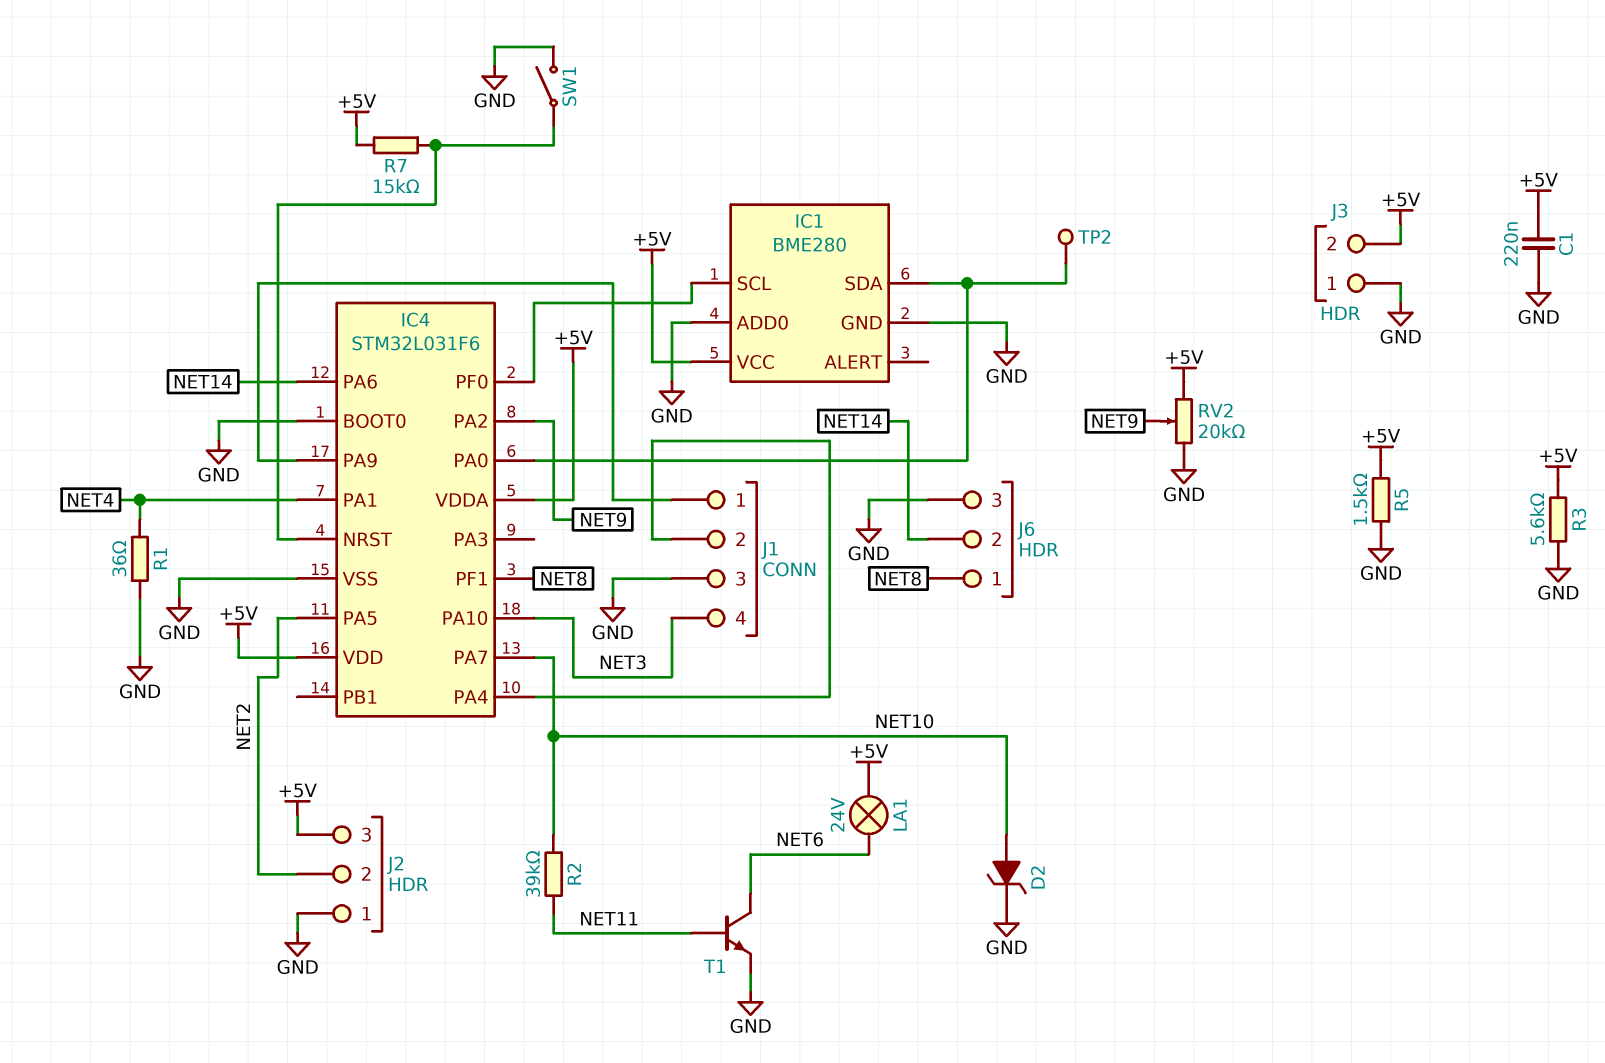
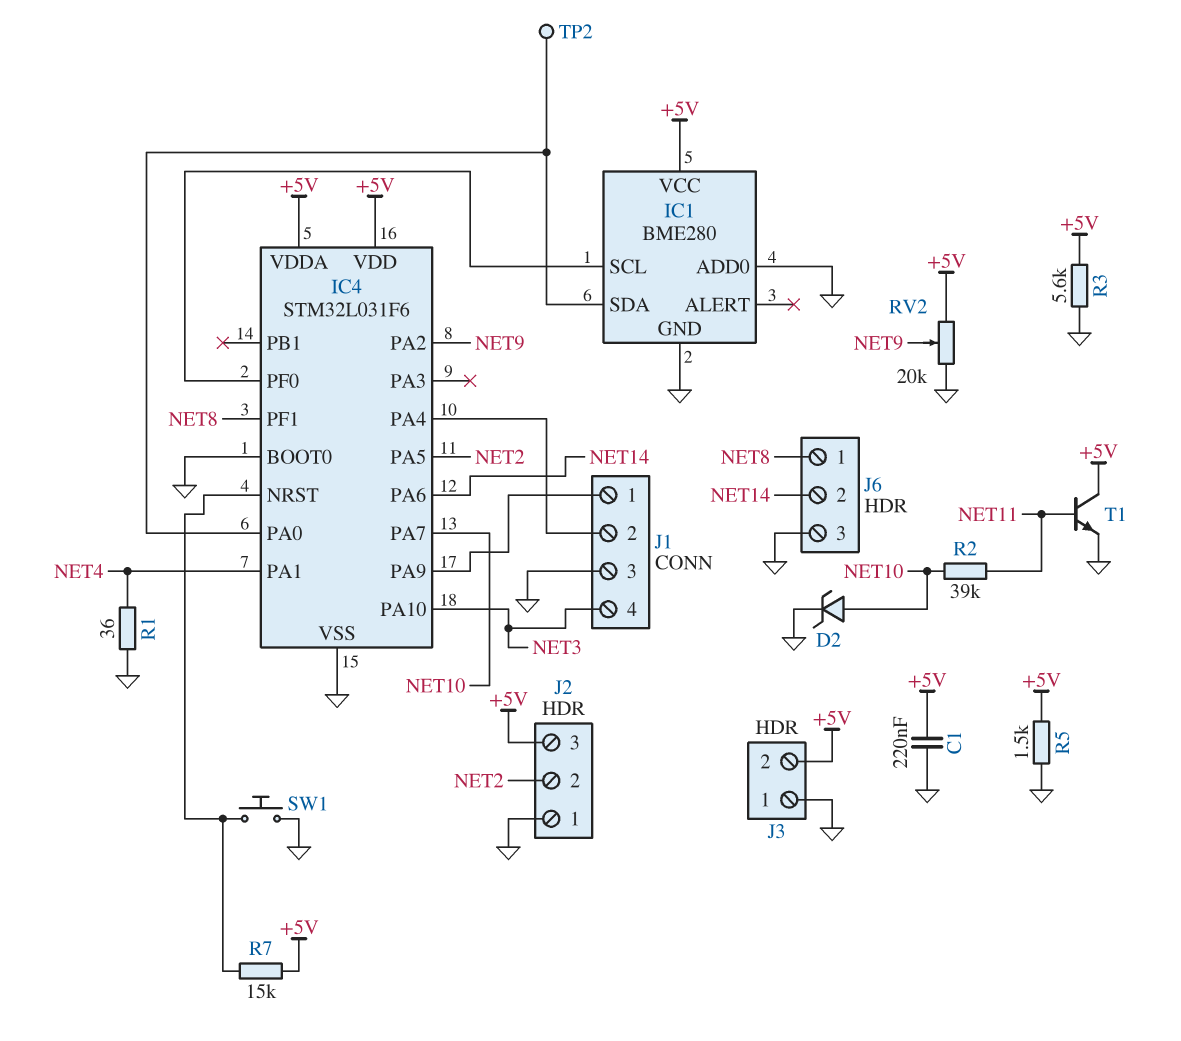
LA1: lamp 24V (+5V, NET6) -> none
SW1: switch (GND, IC4/NRST) -> button (GND, IC4/NRST)
T1: NPN (B NET11, C NET6, E GND) -> NPN (B NET11, C +5V, E GND)

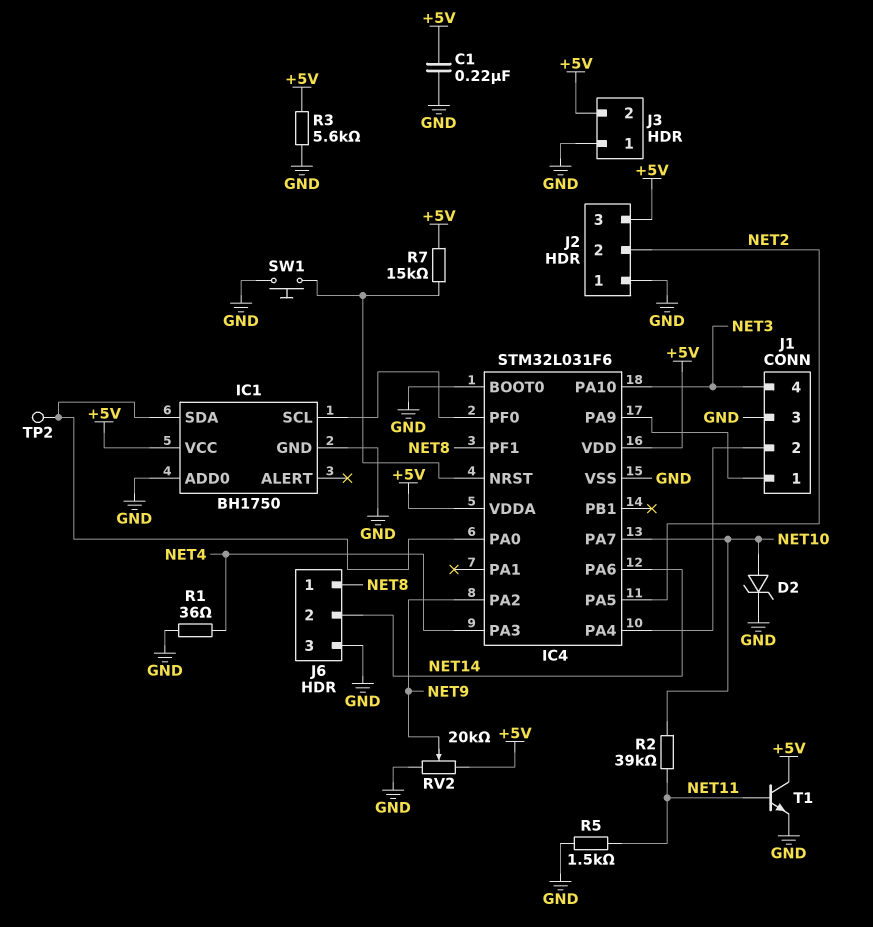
IC1: BME280 -> BH1750
IC4 pin PA1: NET4 -> none
IC4 pin PA3: none -> NET4
R5: 1.5k (+5V, GND) -> 1.5k (GND, NET11)

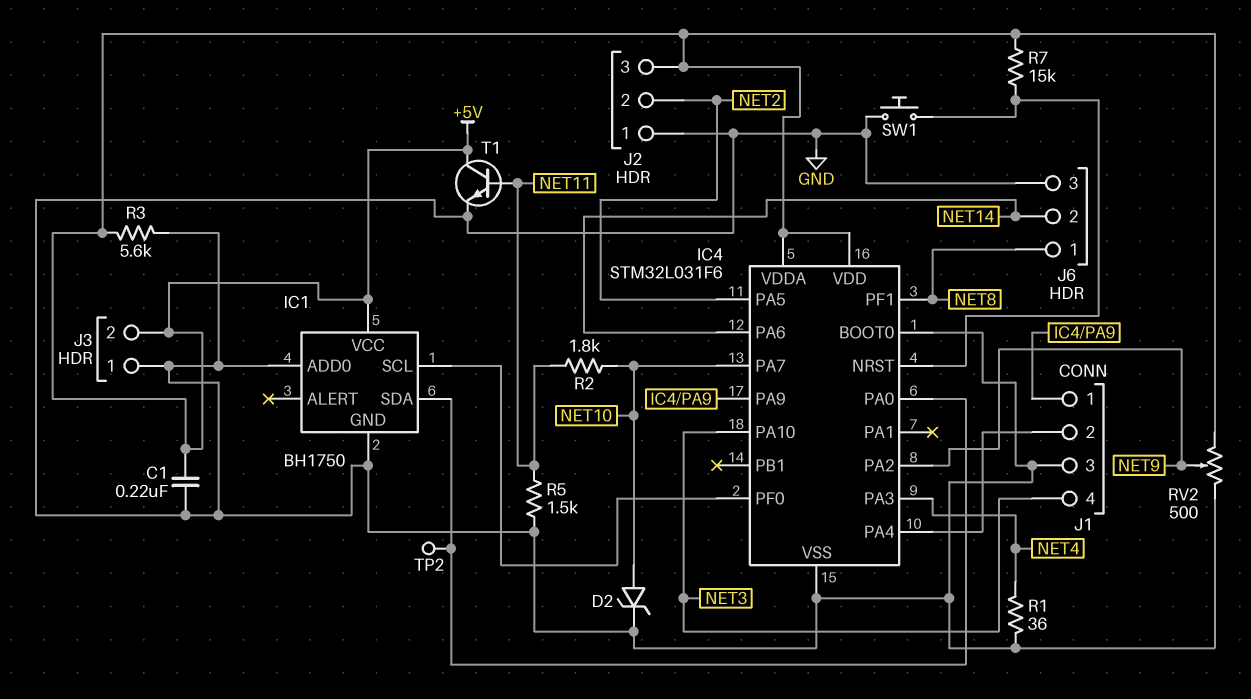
R2: 39k (NET10, NET11) -> 1.8k (NET10, NET11)
RV2: 20k (+5V, GND, wiper NET9) -> 500 (+5V, GND, wiper NET9)

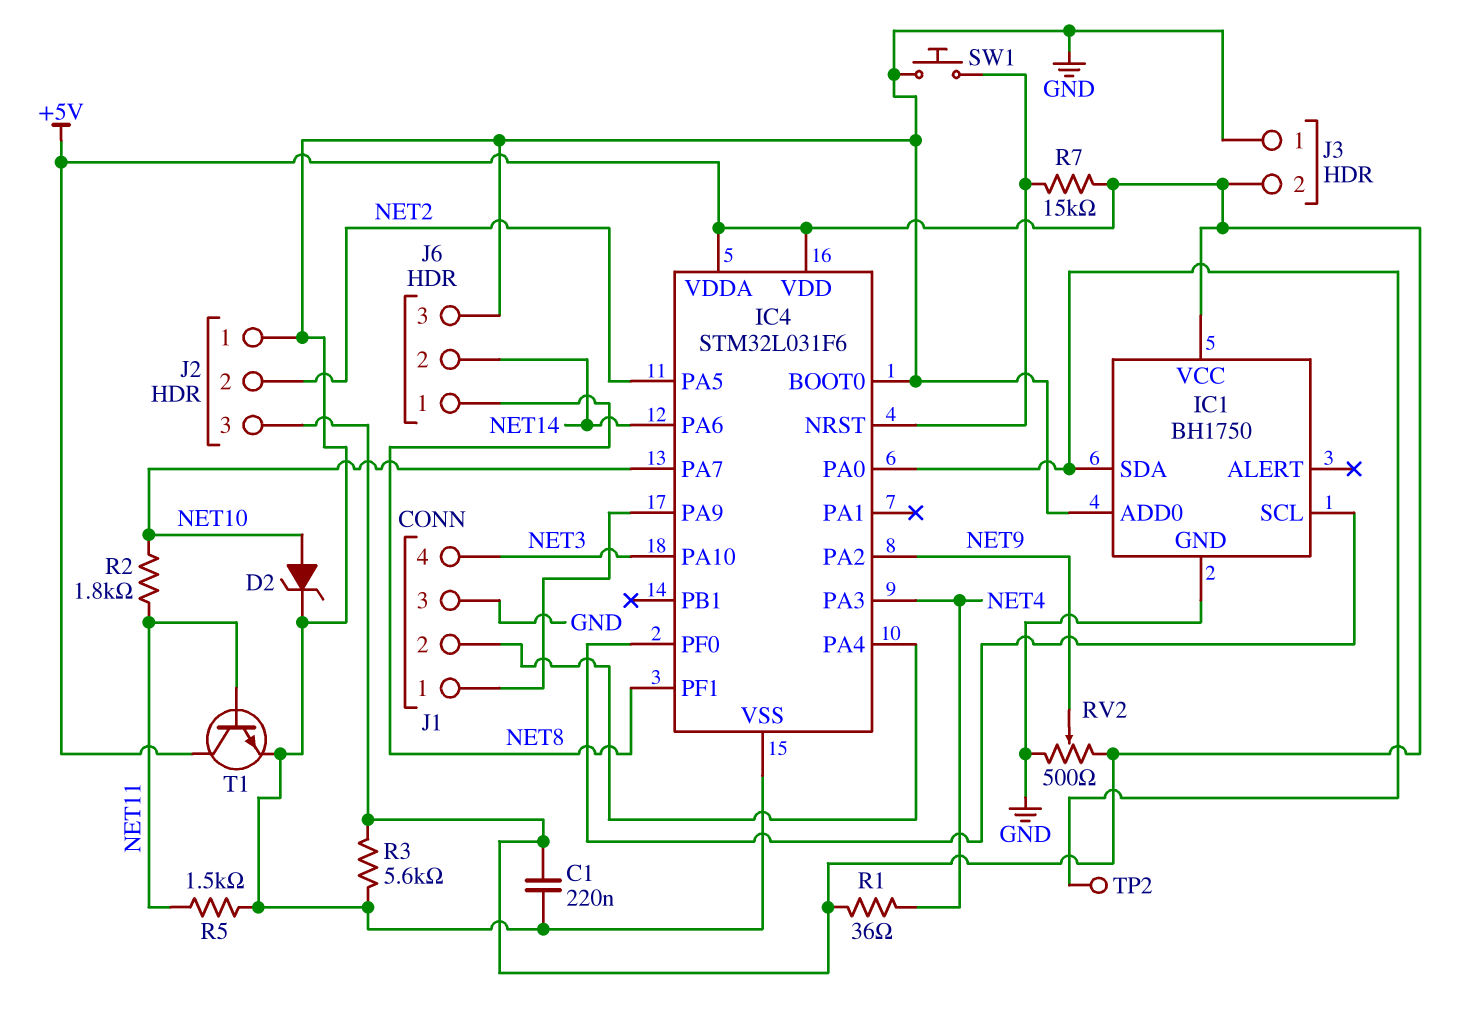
R1: 36 (GND, NET4) -> 36 (+5V, NET4)

